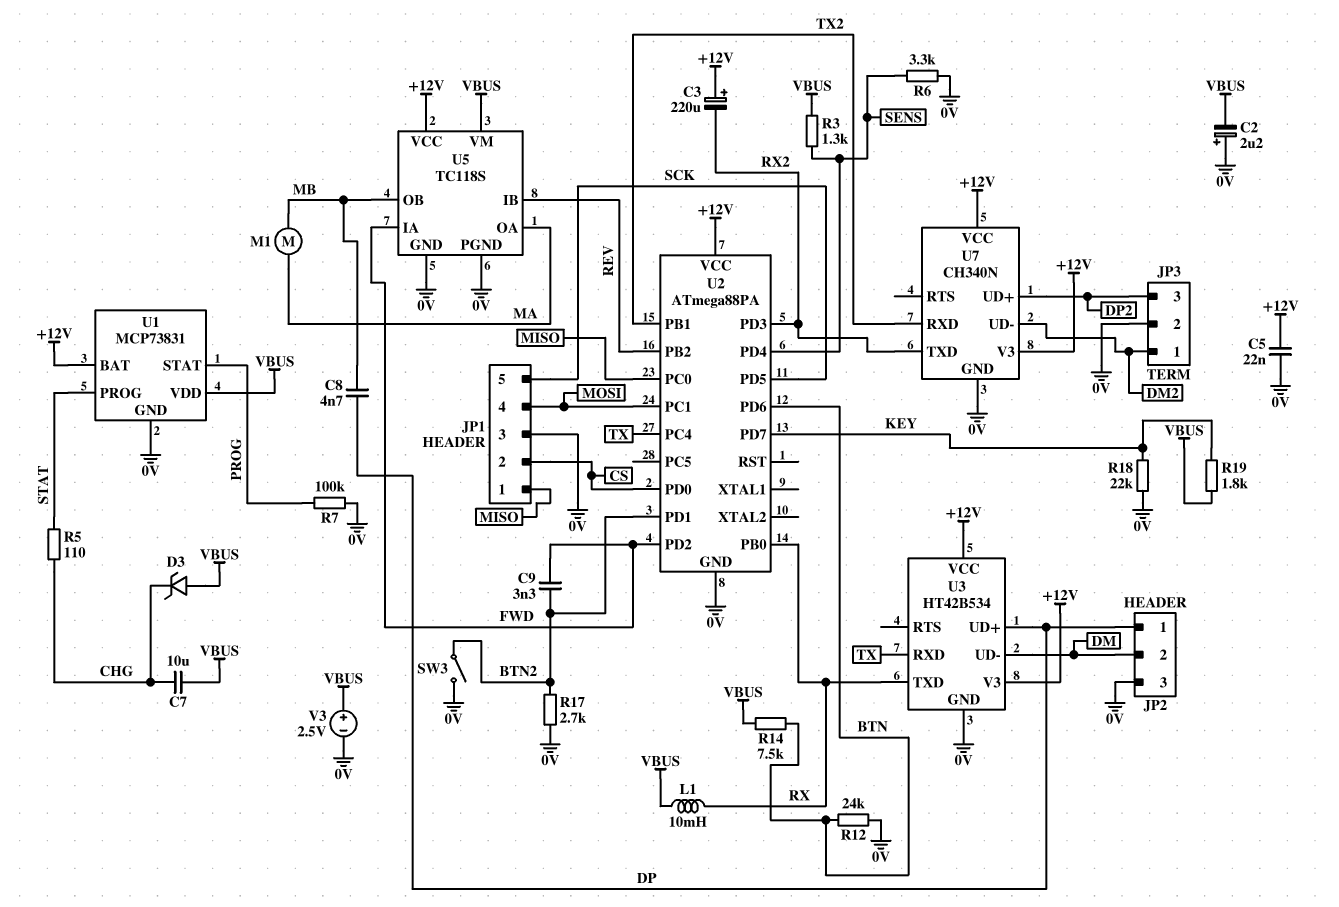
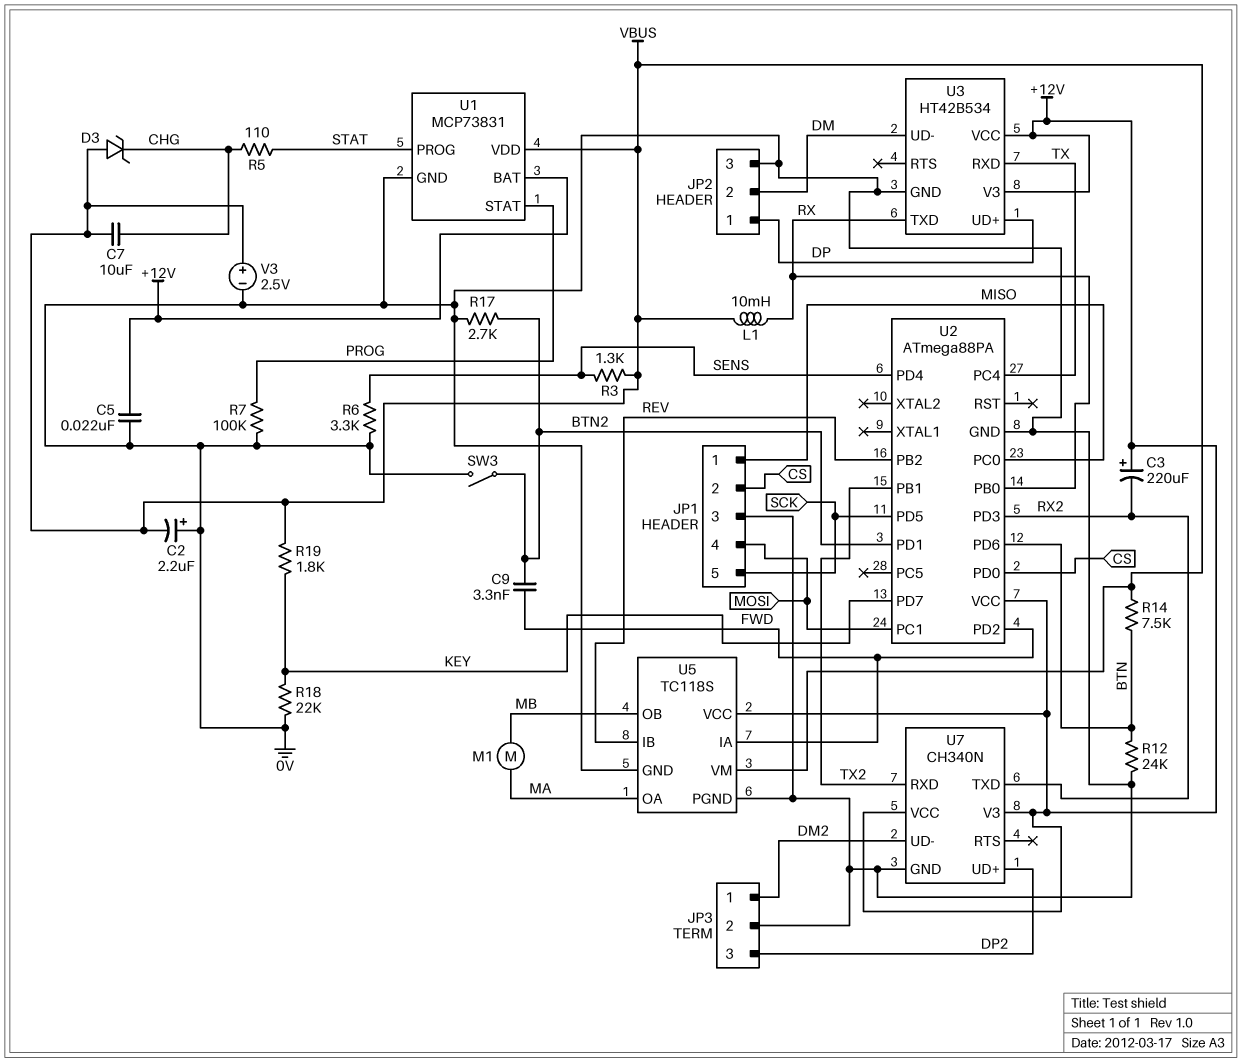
C8: 4.7nF (DP, MB) -> none

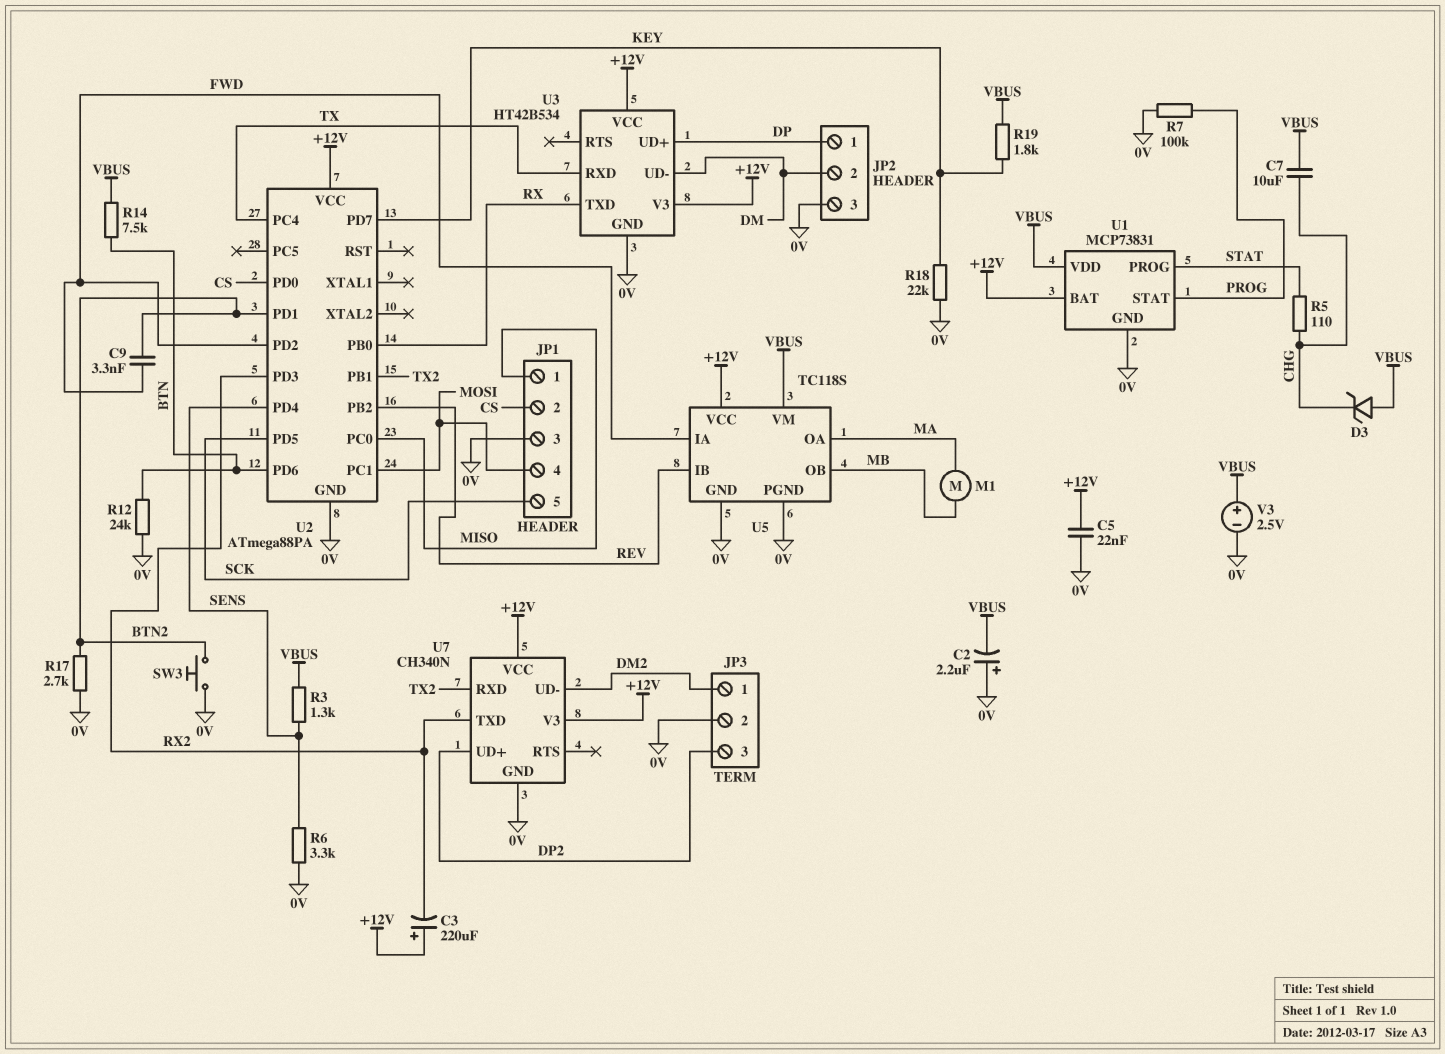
L1: 10mH (RX, VBUS) -> none
SW3: switch (0V, BTN2) -> button (0V, BTN2)

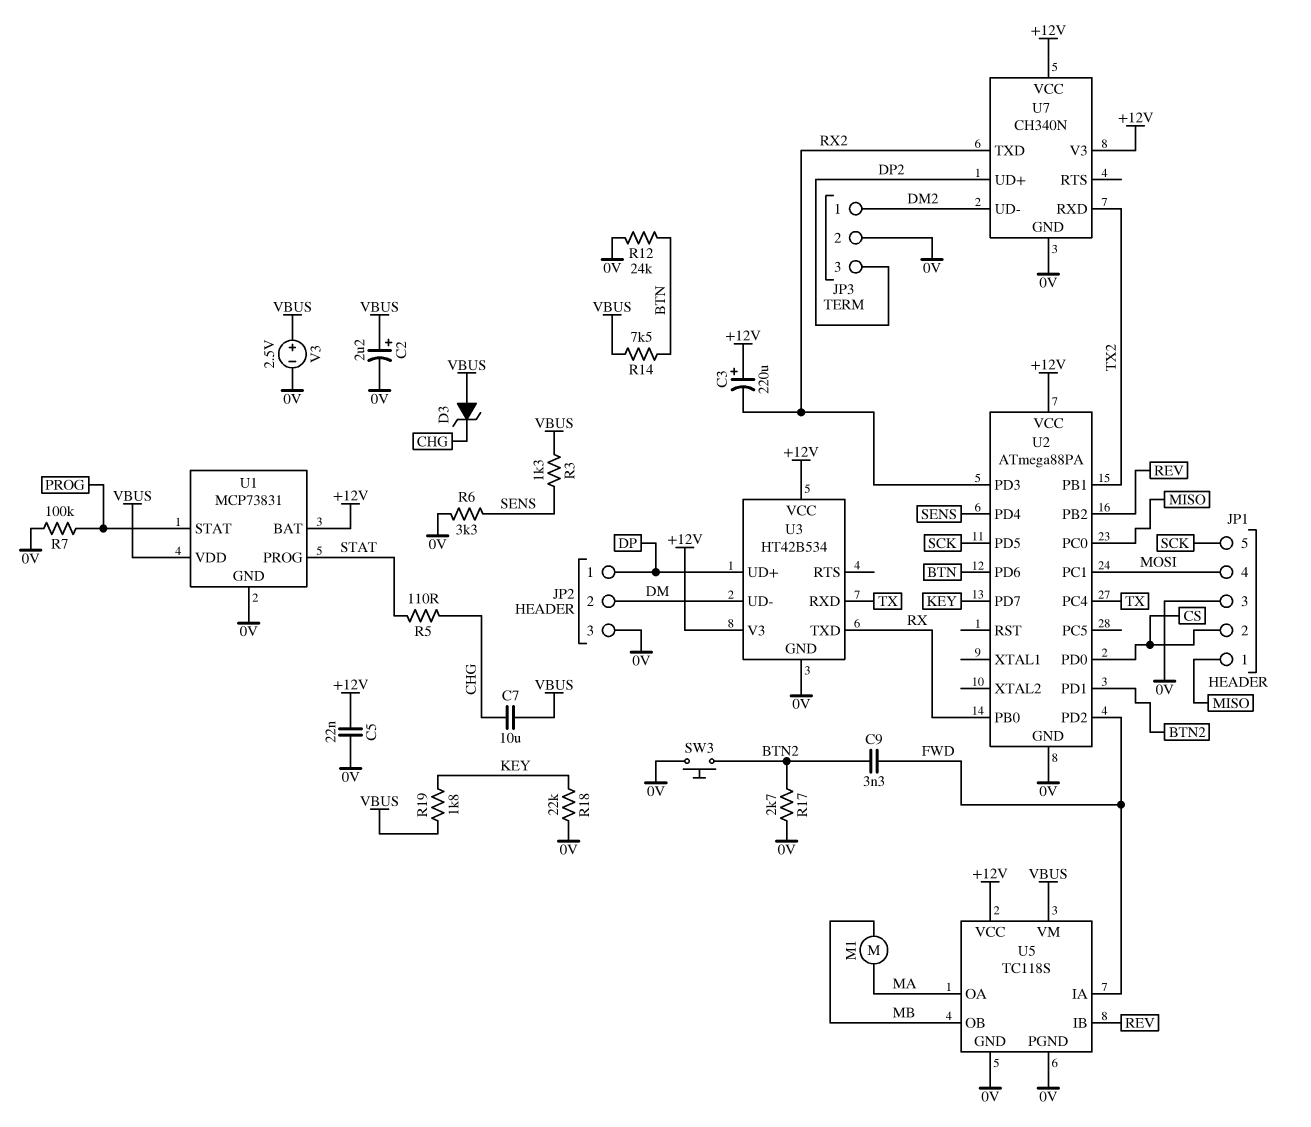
C2: 2.2uF (plus 0V, minus VBUS) -> 2.2uF (plus VBUS, minus 0V)

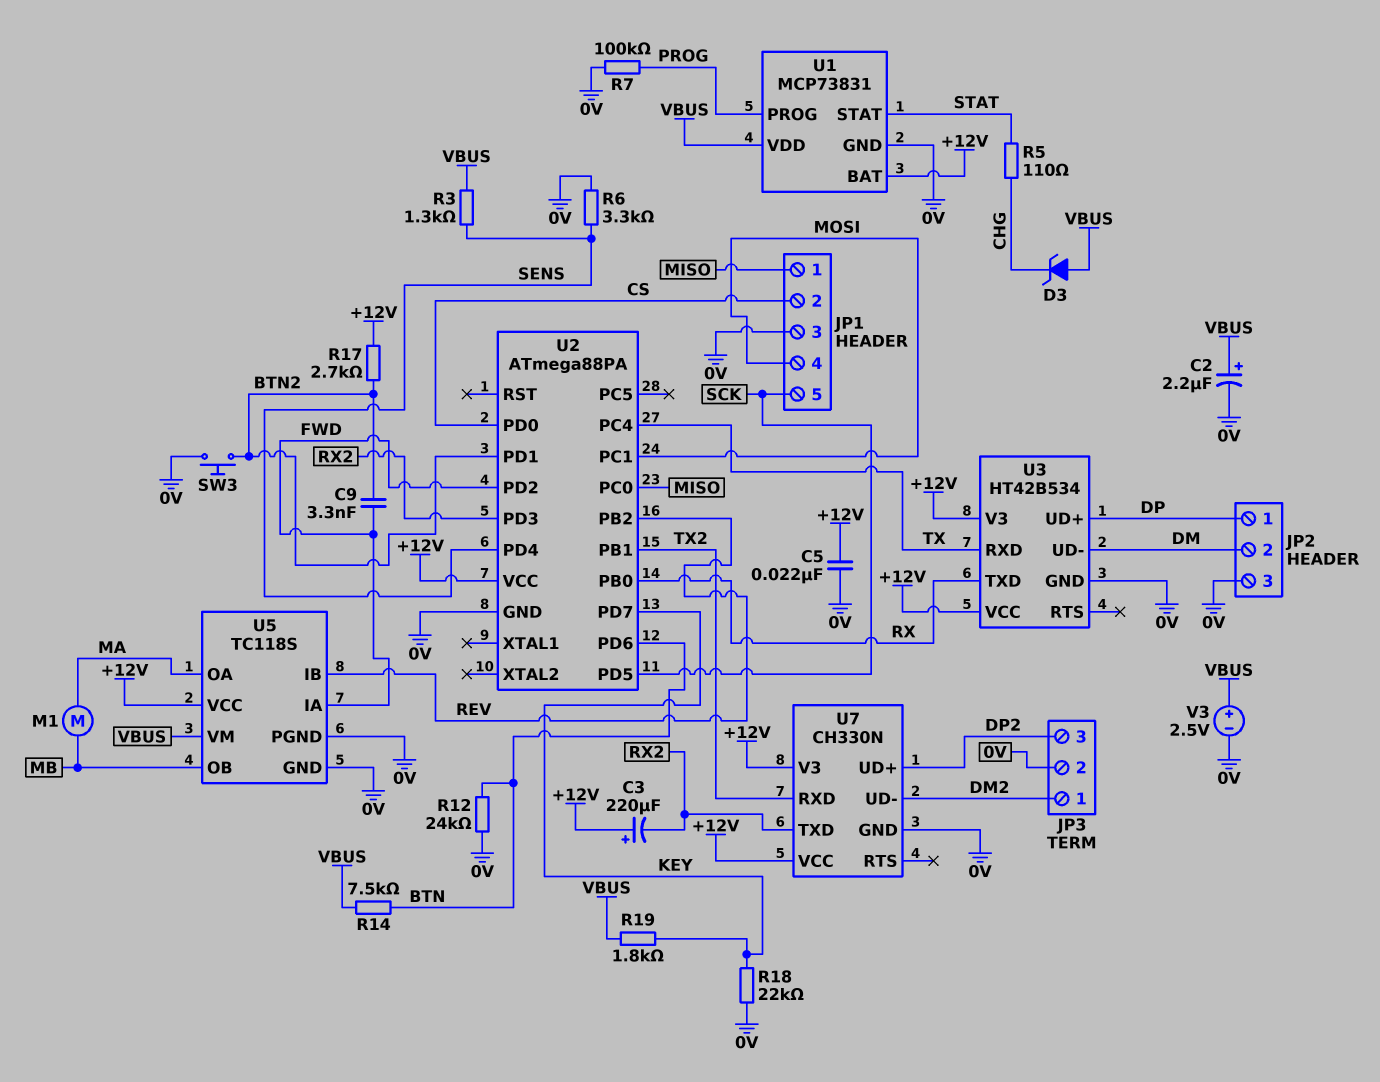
C7: 10uF (CHG, VBUS) -> none
R17: 2.7k (0V, BTN2) -> 2.7k (+12V, BTN2)
U1 pin PROG: STAT -> PROG
U1 pin STAT: PROG -> STAT
U7: CH340N -> CH330N

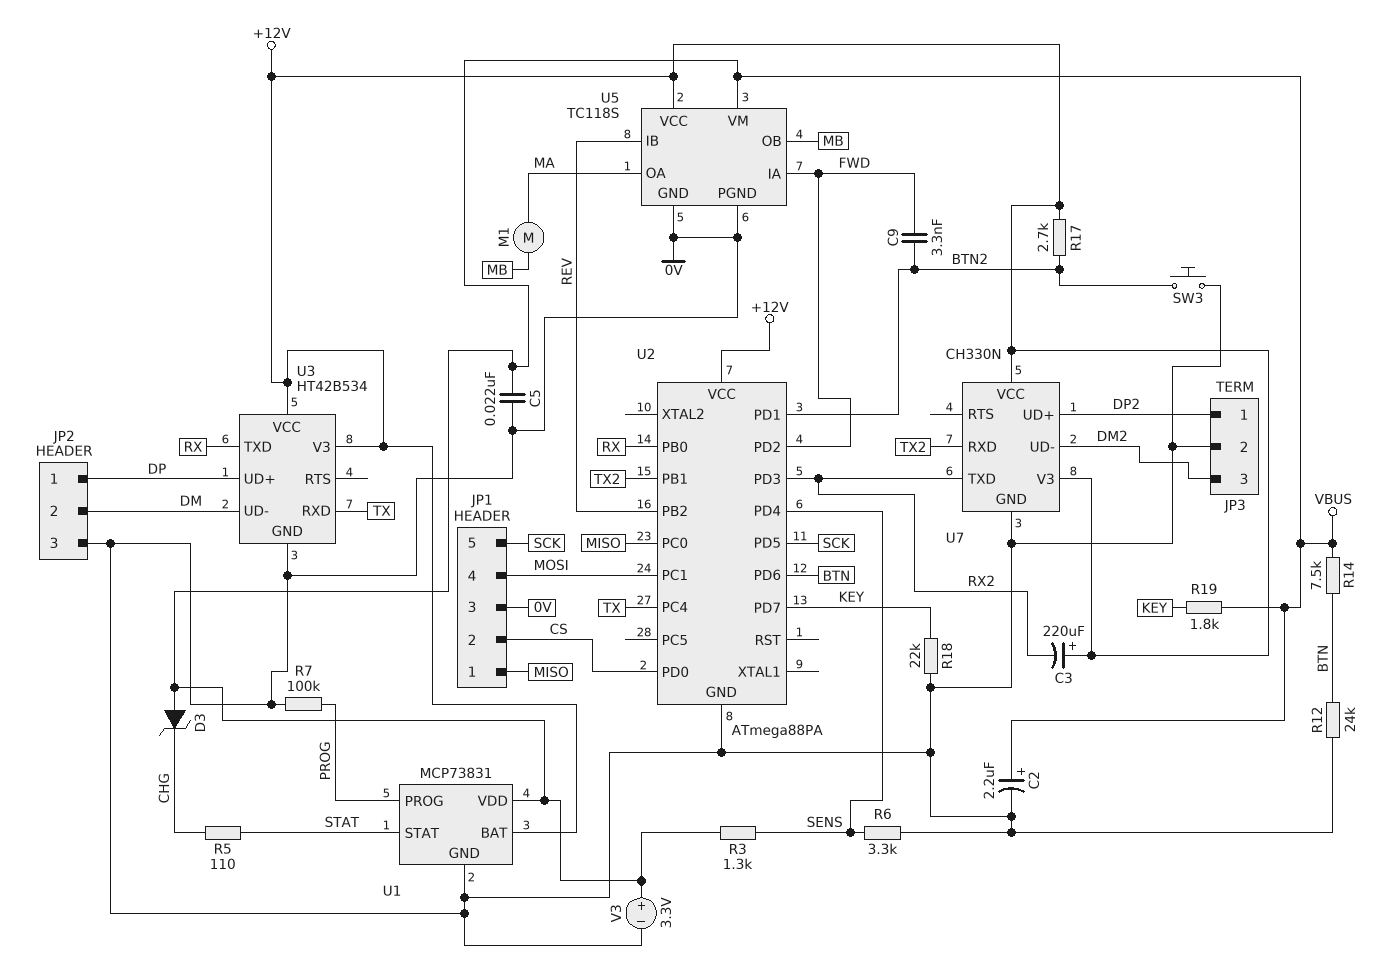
C5: 22nF (+12V, 0V) -> 22nF (0V, VBUS)
JP3 pin 1: DM2 -> DP2
JP3 pin 3: DP2 -> DM2
V3: 2.5V (plus VBUS, minus 0V) -> 3.3V (plus VBUS, minus 0V)

